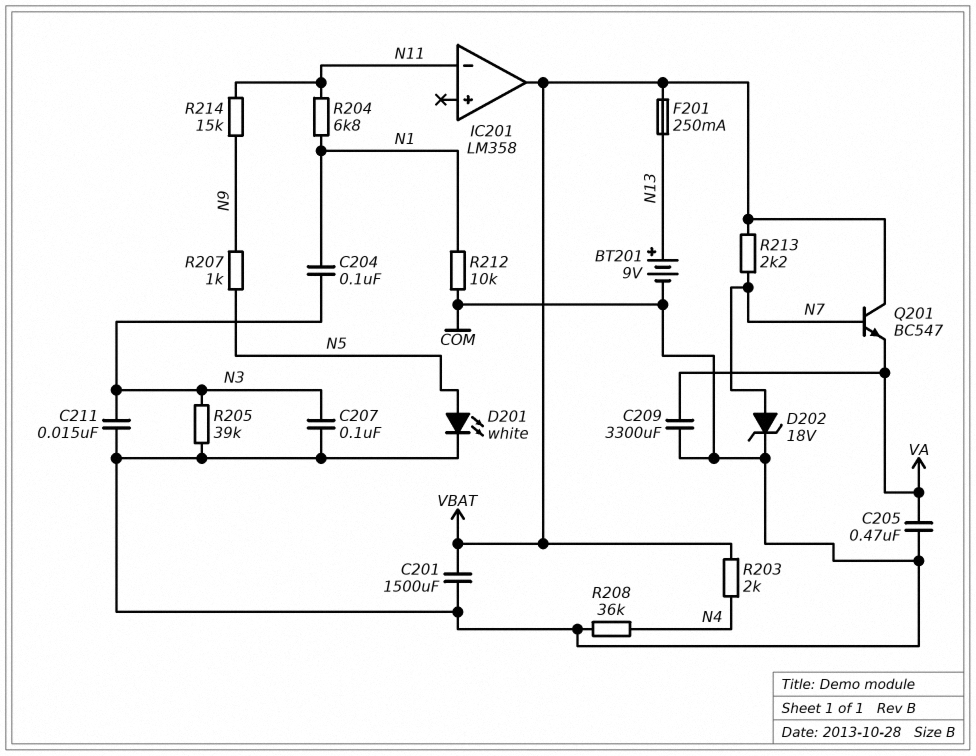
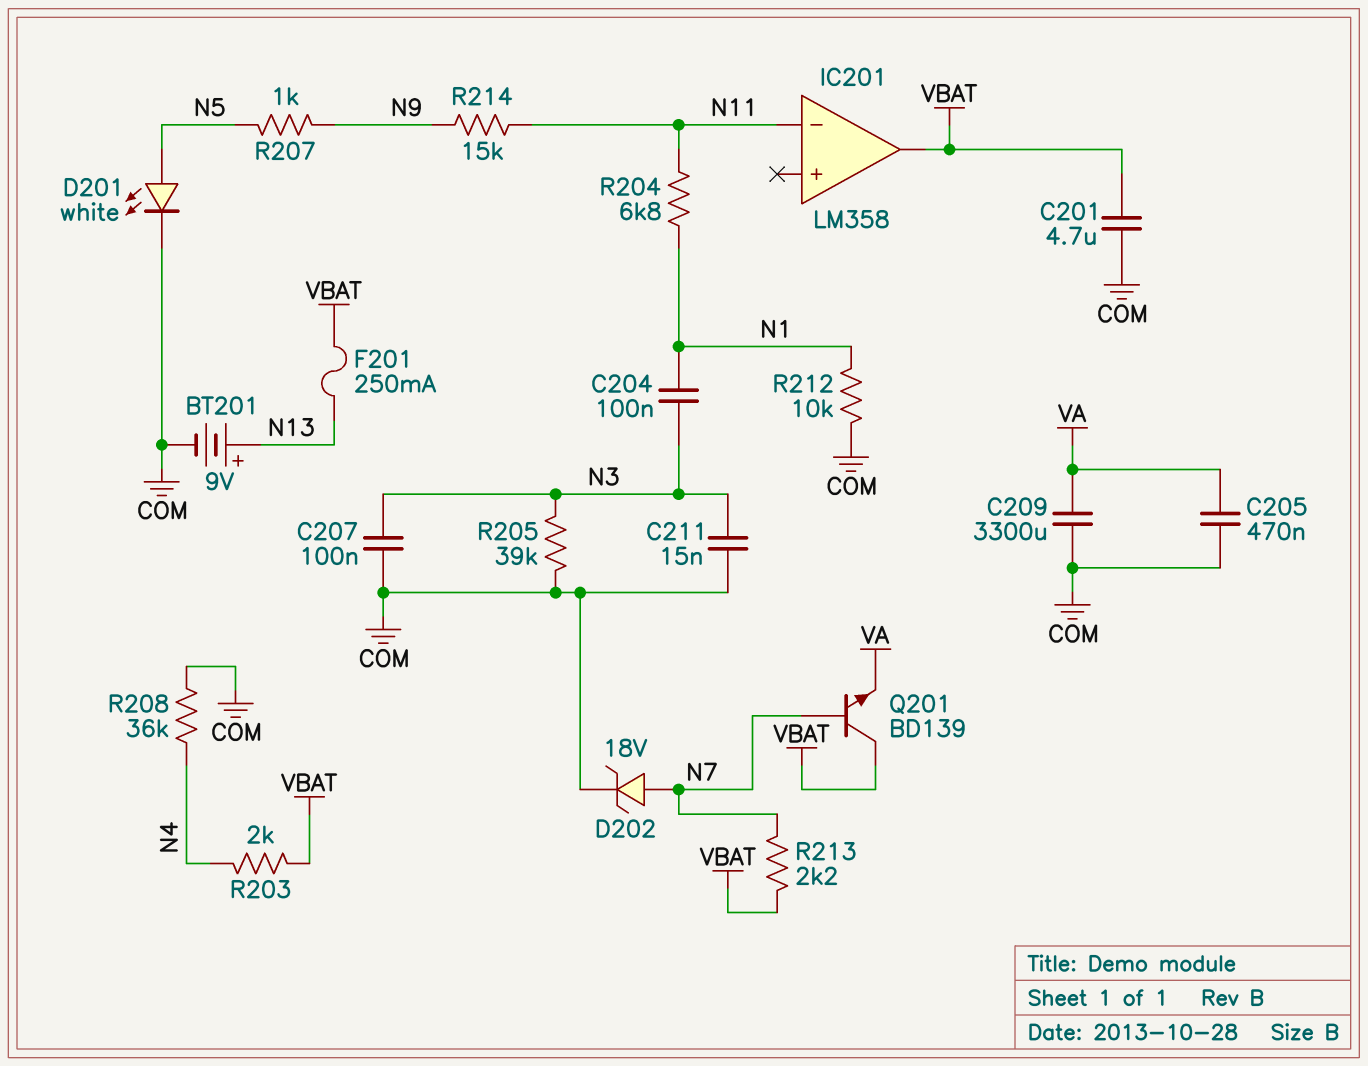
C201: 1500uF (COM, VBAT) -> 4.7uF (COM, VBAT)
Q201: NPN BC547 (B N7, C VBAT, E VA) -> NPN BD139 (B N7, C VBAT, E VA)

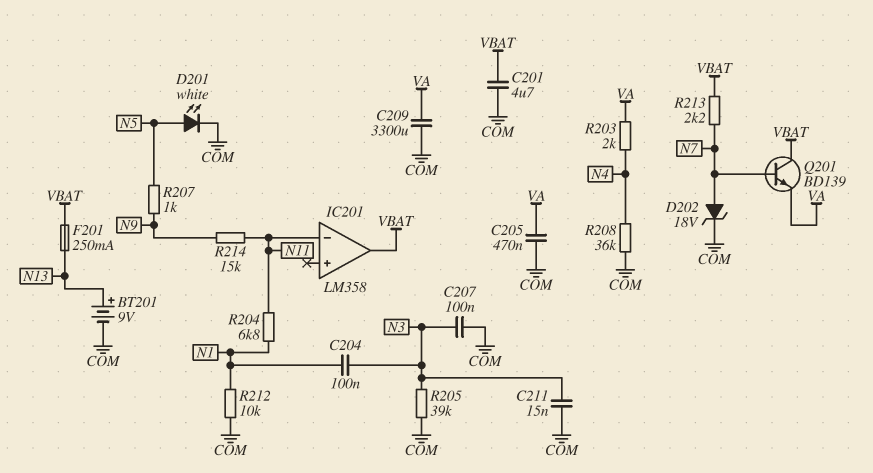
R203: 2k (N4, VBAT) -> 2k (N4, VA)

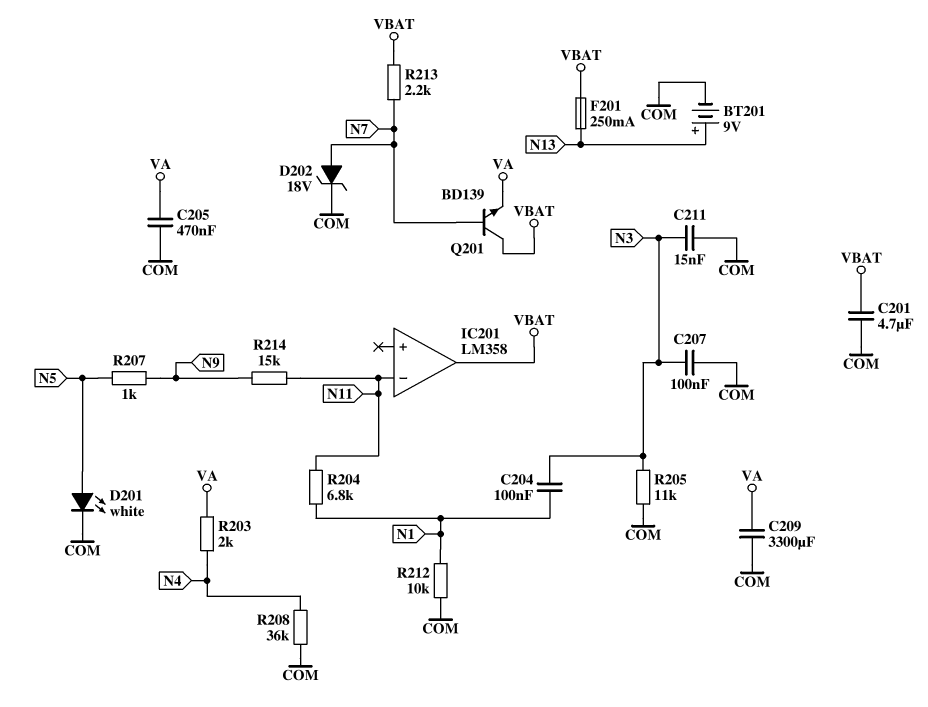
R205: 39k (COM, N3) -> 11k (COM, N3)

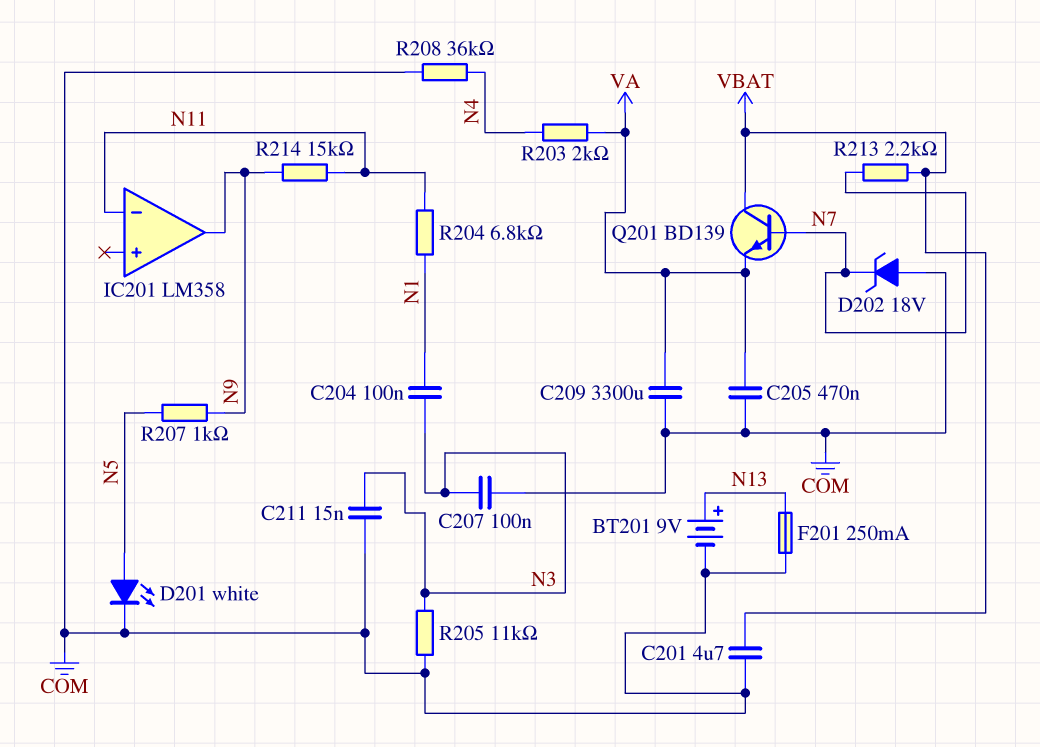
D202: zener 18V (A N7, K COM) -> zener 18V (A COM, K N7)
F201: 250mA (N13, VBAT) -> 250mA (COM, N13)
IC201 pin out: VBAT -> N9
R212: 10k (COM, N1) -> none

